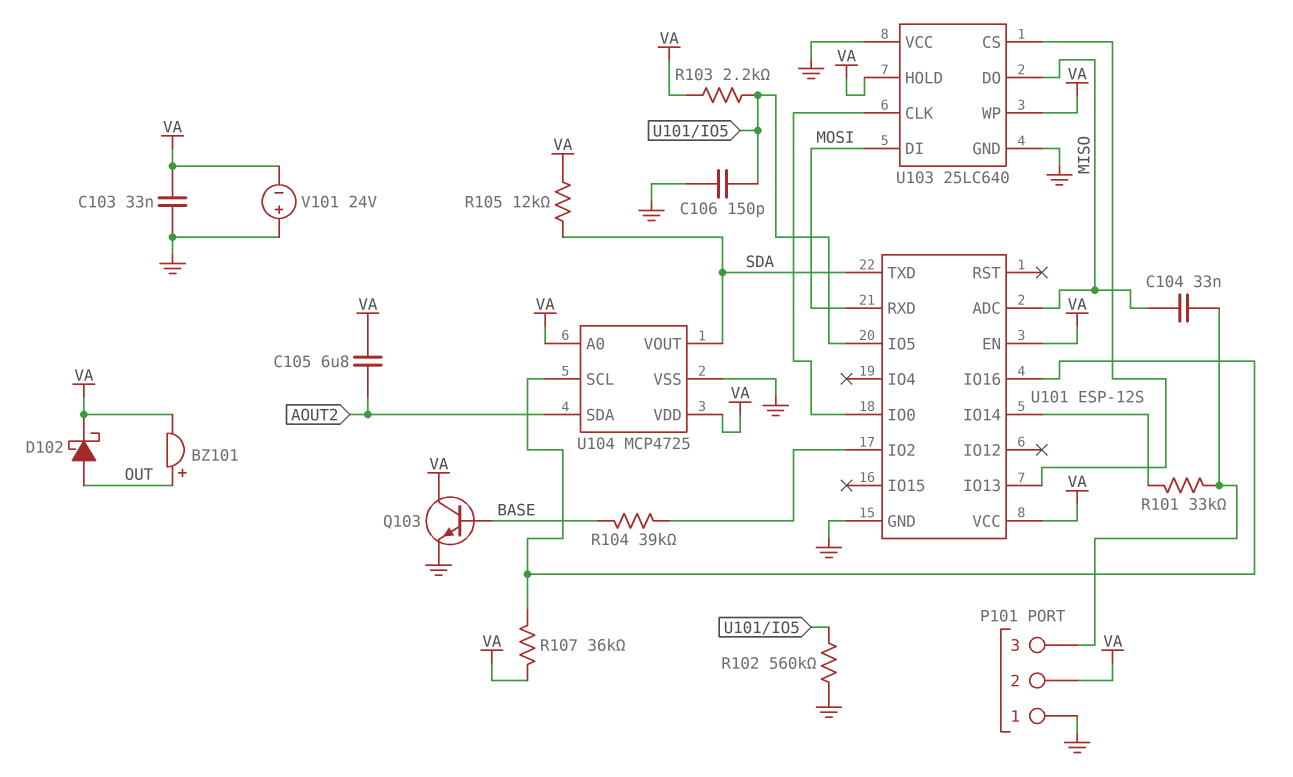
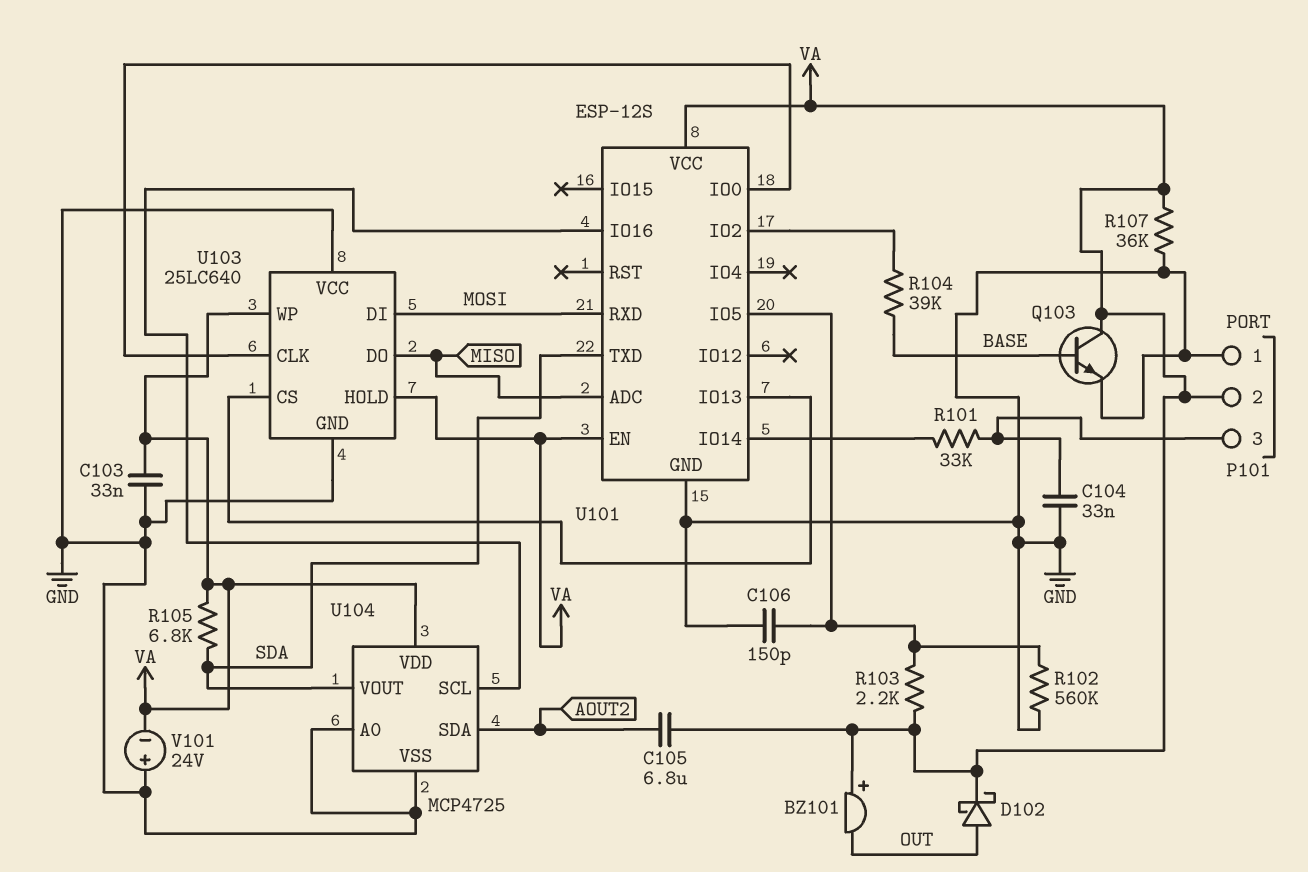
BZ101: buzzer (plus OUT, minus VA) -> buzzer (plus VA, minus OUT)
C104: 33nF (MISO, P101/3) -> 33nF (GND, P101/3)
R105: 12k (SDA, VA) -> 6.8k (SDA, VA)
R107: 36k (U101/IO16, VA) -> 36k (GND, VA)
U104 pin A0: VA -> GND

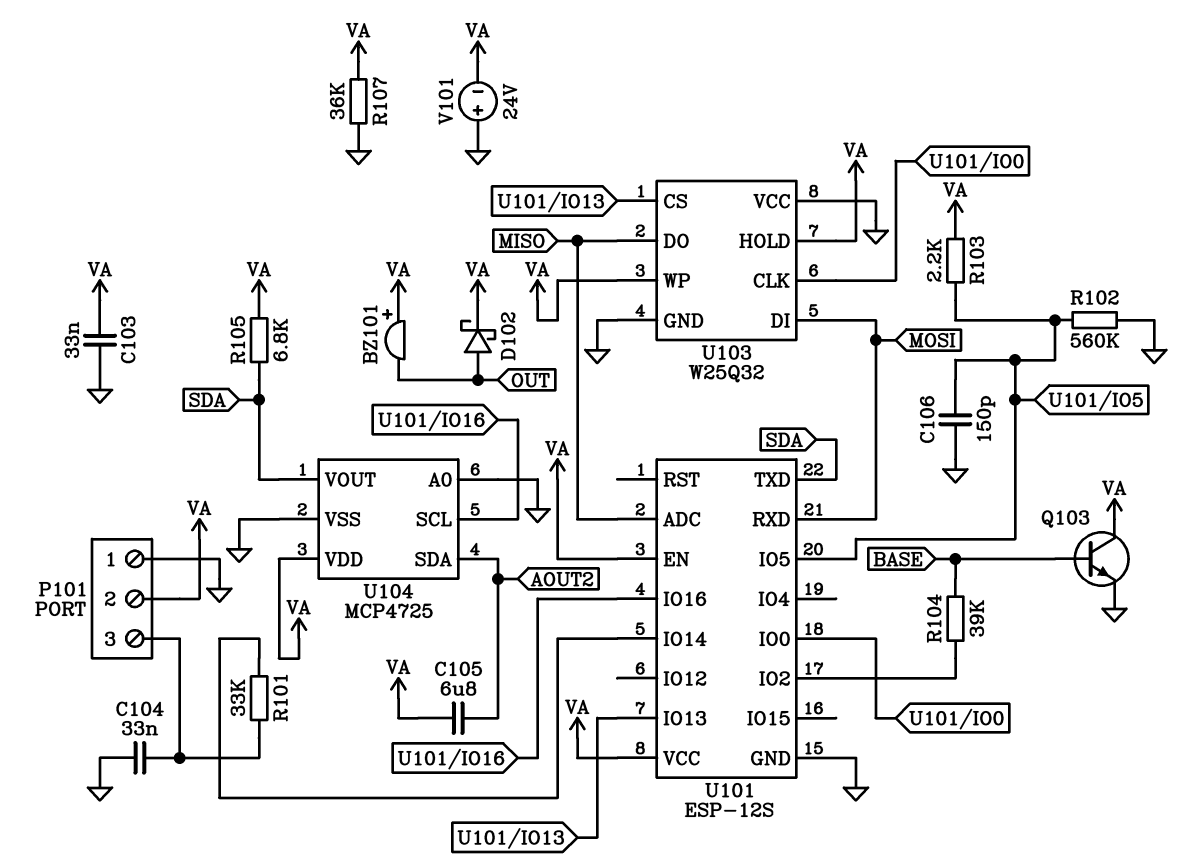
U103: 25LC640 -> W25Q32

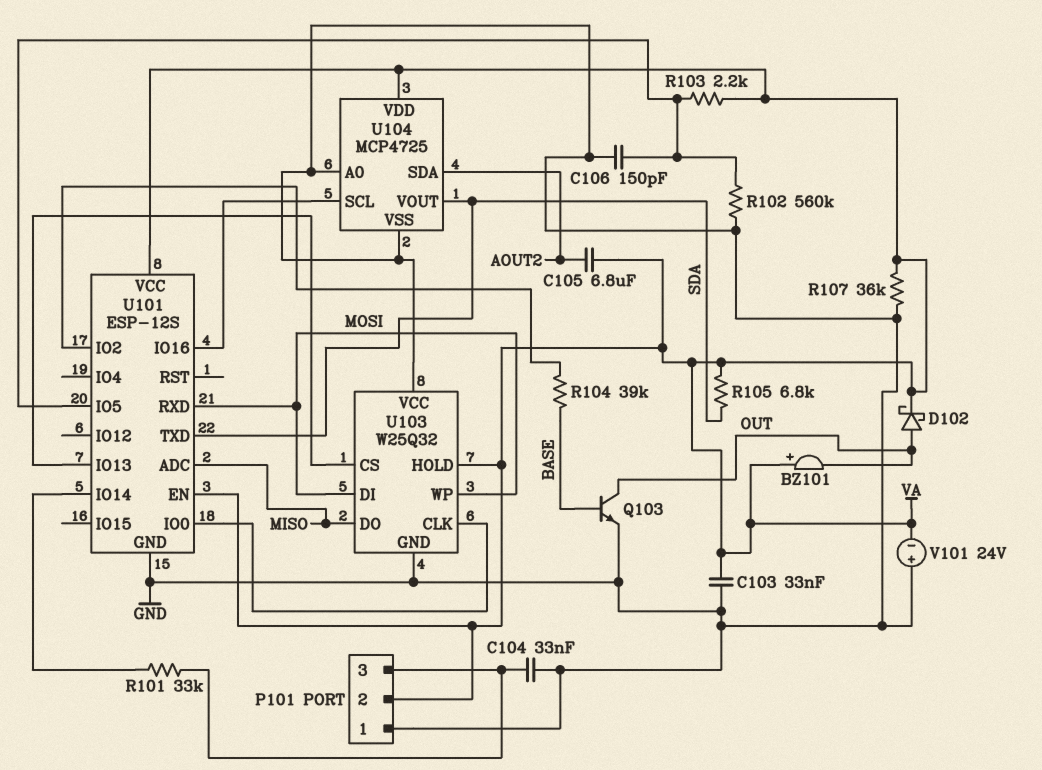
Q103: NPN (B BASE, C VA, E GND) -> NPN (B BASE, C OUT, E GND)
U103 pin WP: VA -> MOSI

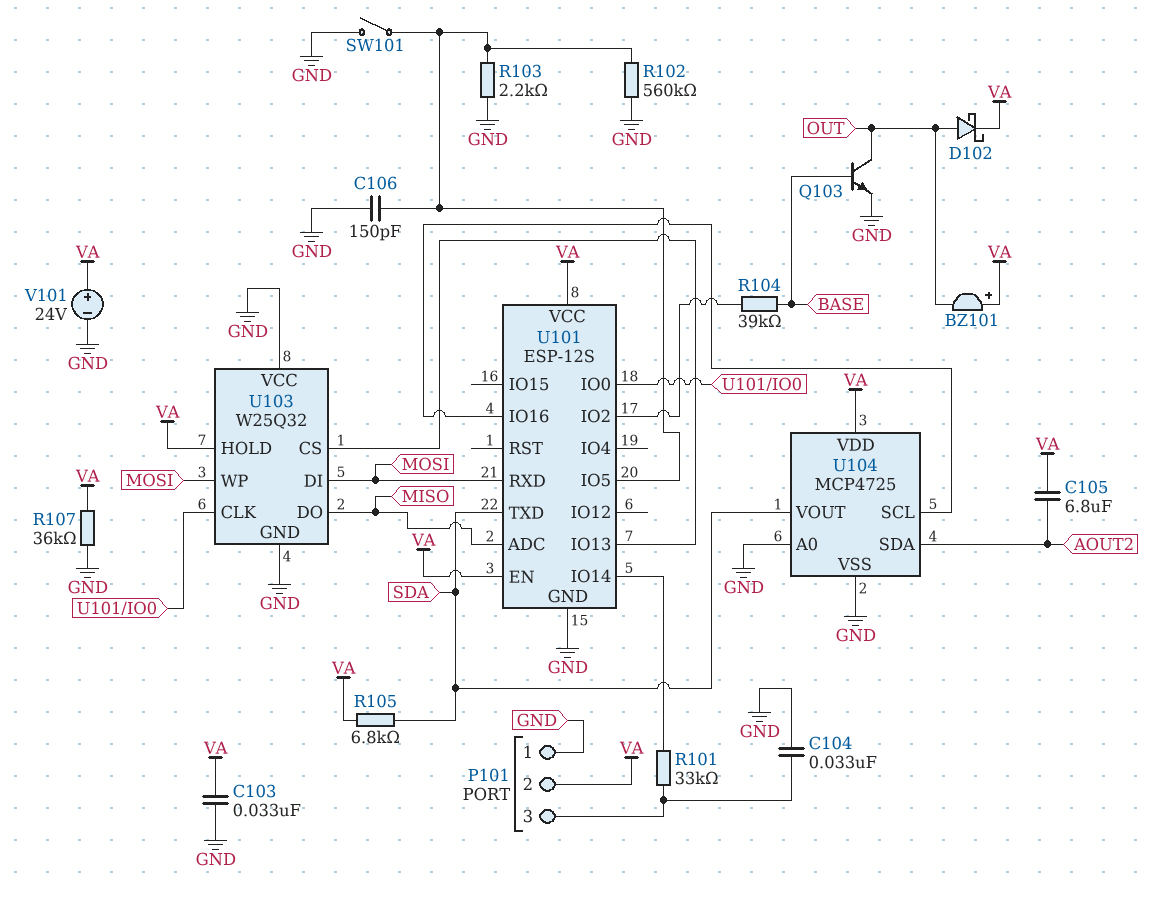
R103: 2.2k (U101/IO5, VA) -> 2.2k (GND, U101/IO5)
SW101: none -> switch (GND, U101/IO5)
V101: 24V (plus GND, minus VA) -> 24V (plus VA, minus GND)

